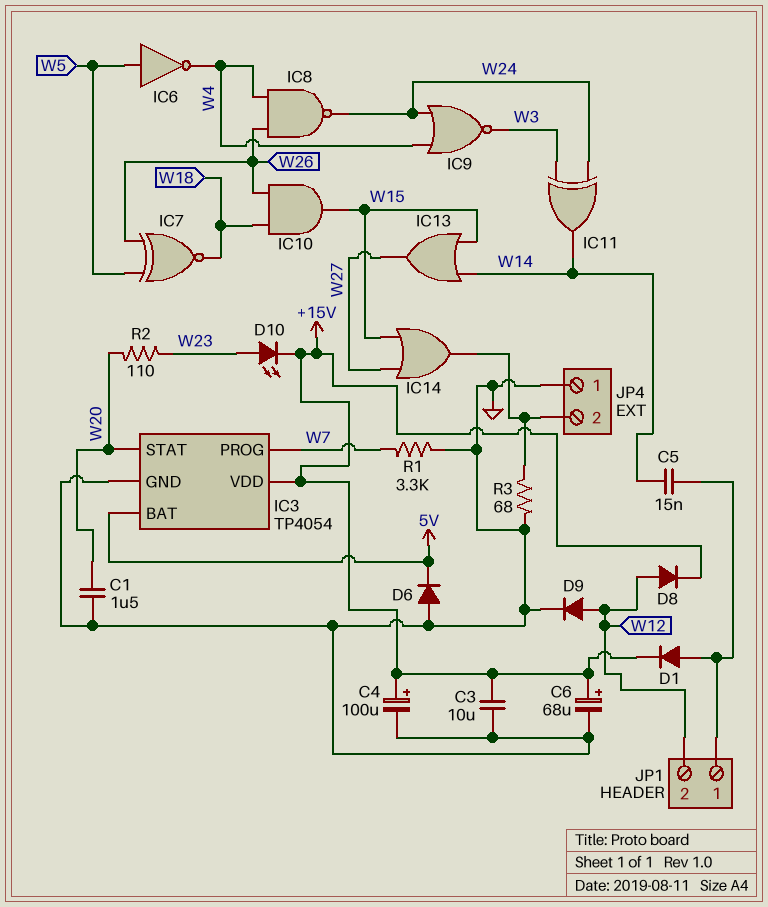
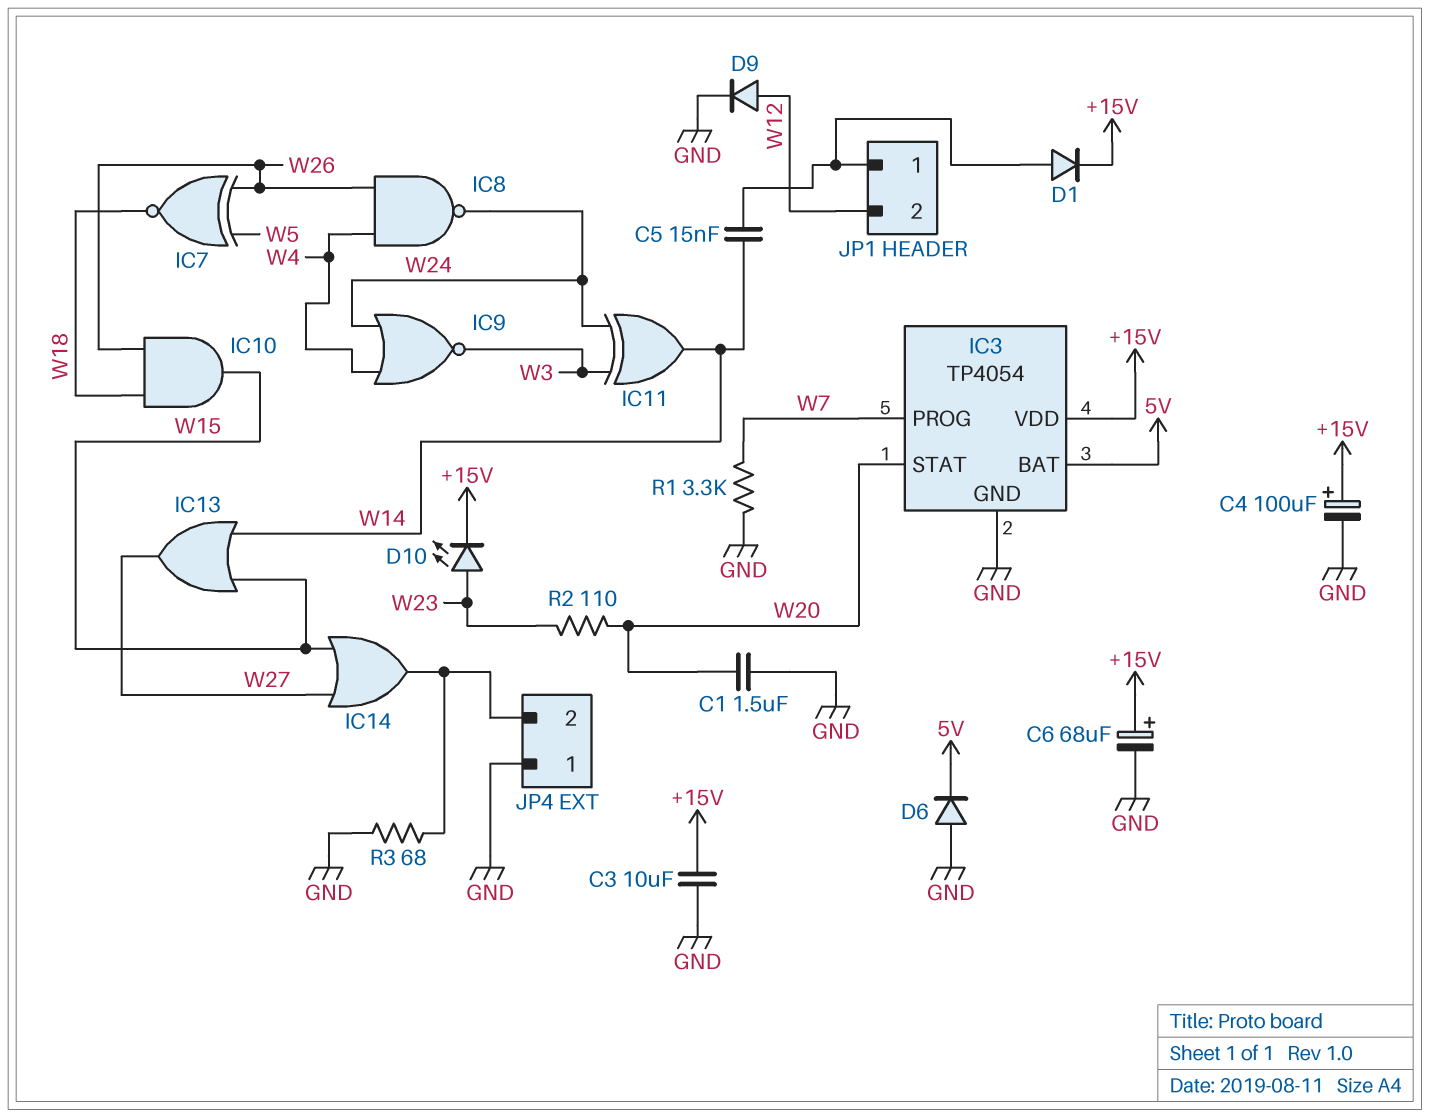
D8: diode (A W12, K +15V) -> none
IC6: NOT (in W5, out W4) -> none

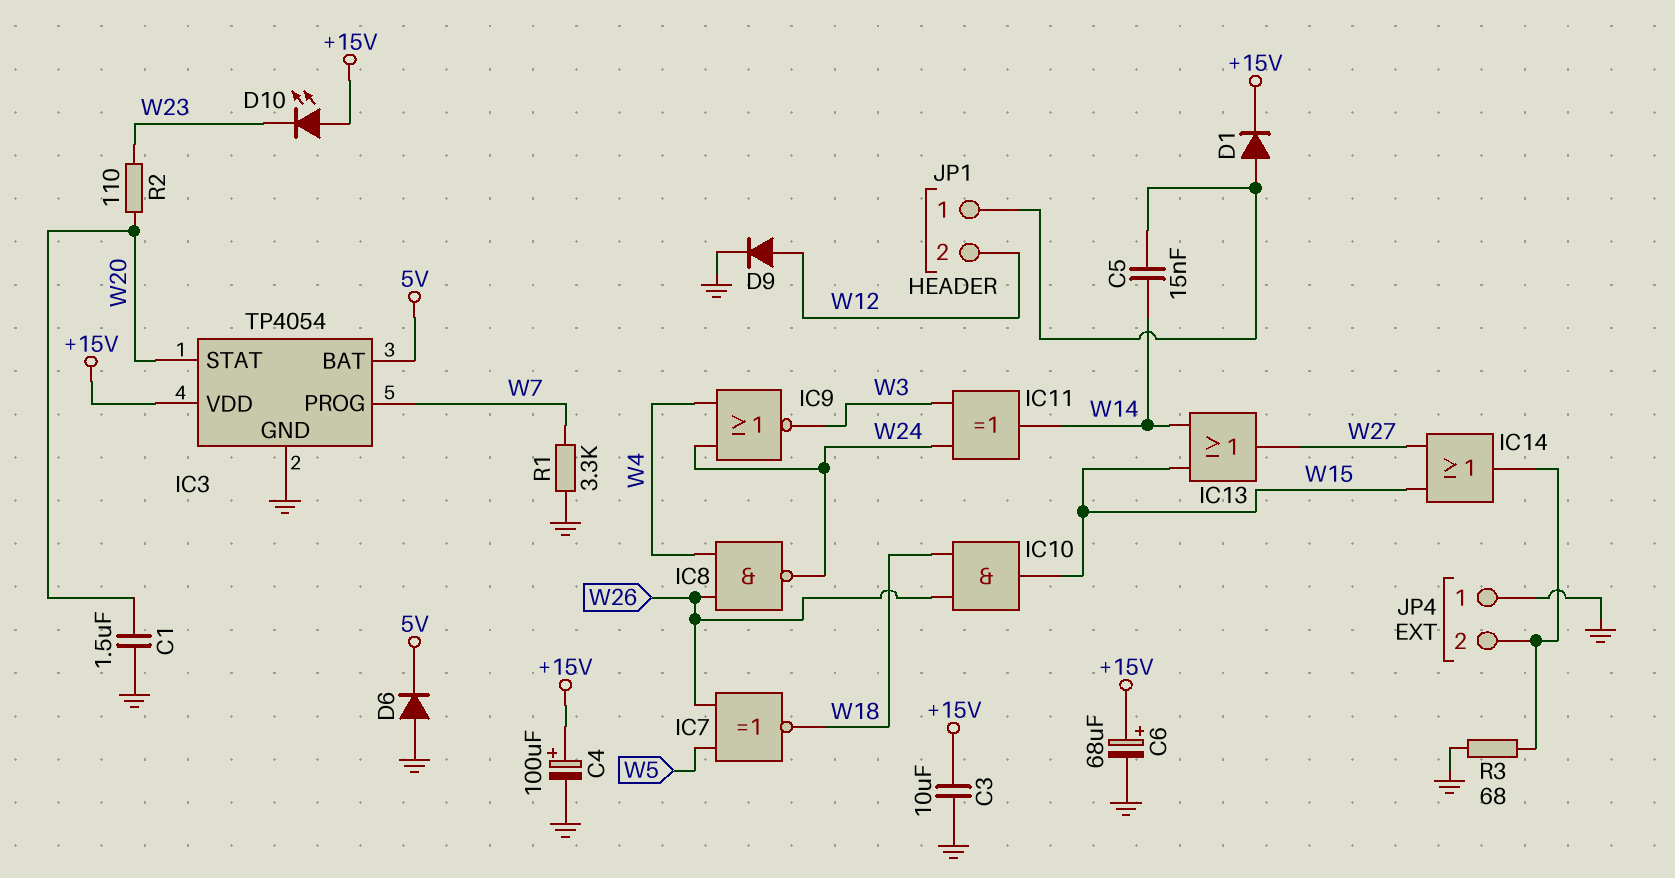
D10: LED (A W23, K +15V) -> LED (A +15V, K W23)

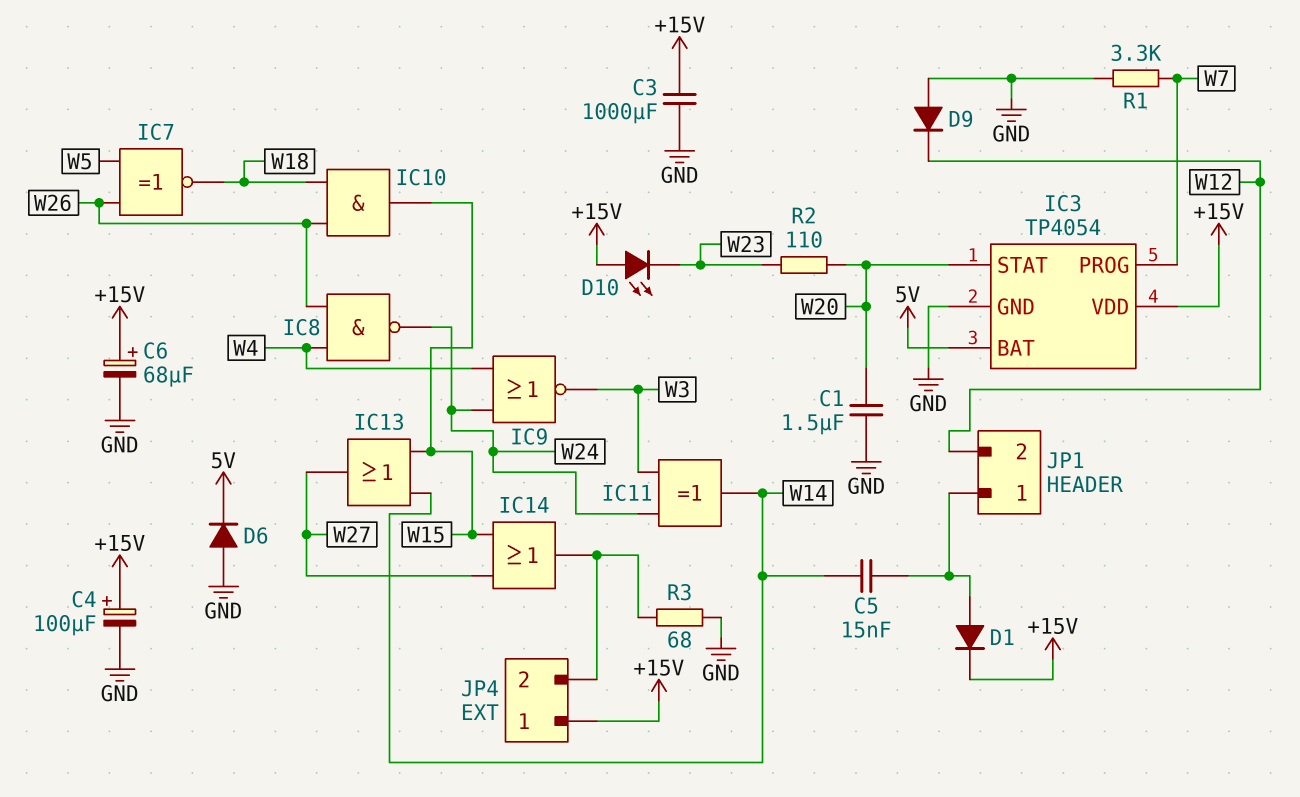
C3: 10uF (+15V, GND) -> 1000uF (+15V, GND)
D9: diode (A W12, K GND) -> diode (A GND, K W12)
JP4 pin 1: GND -> +15V

